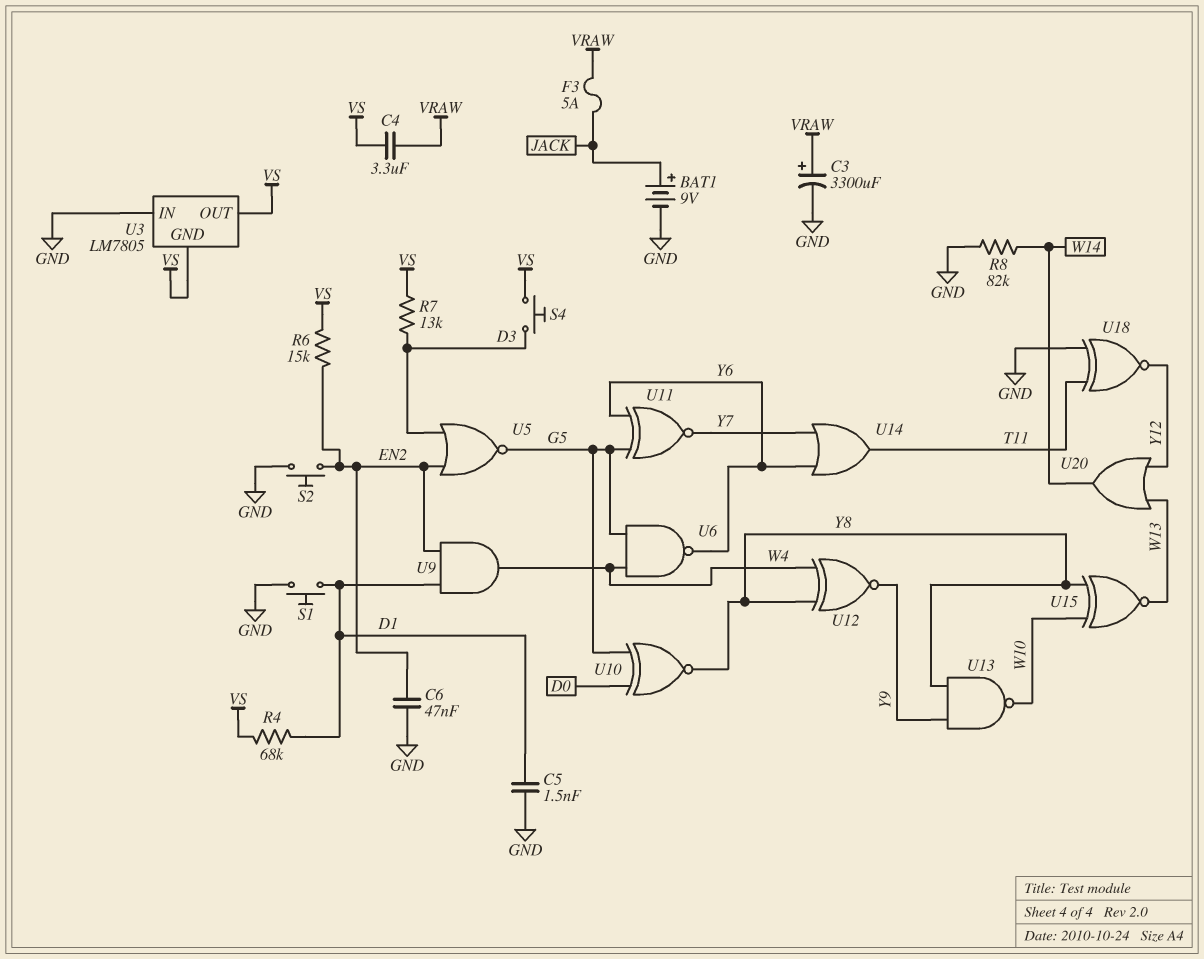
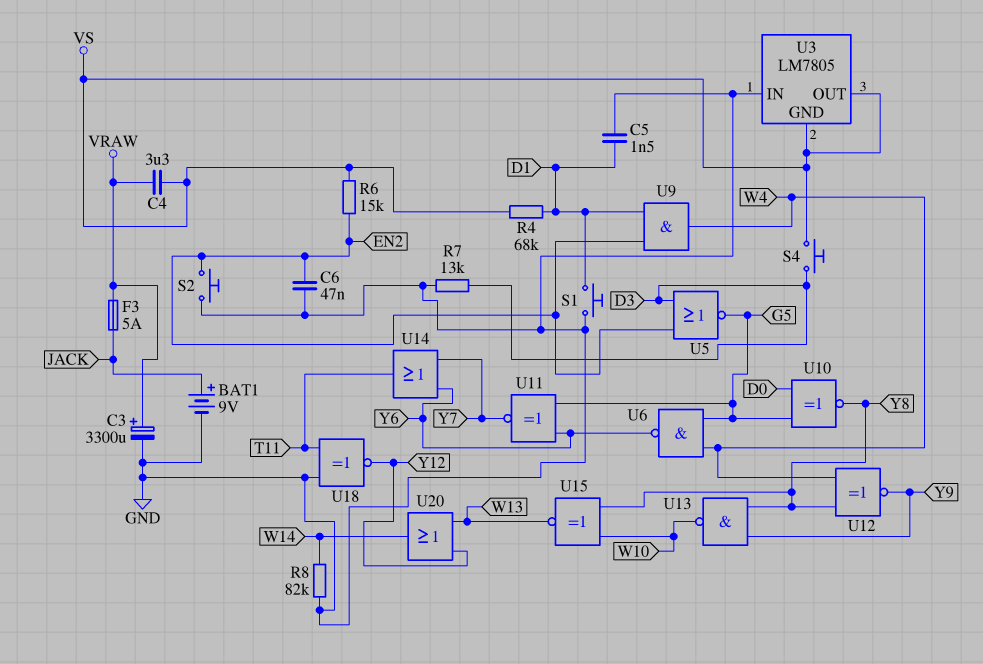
R7: 13k (D3, VS) -> 13k (D3, GND)

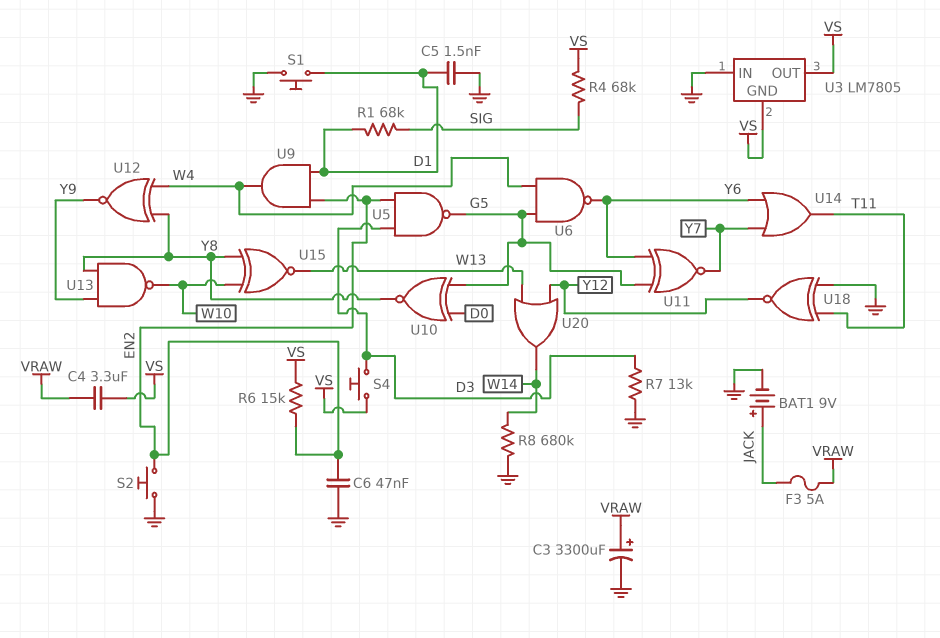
R1: none -> 68k (D1, SIG)
R4: 68k (D1, VS) -> 68k (SIG, VS)
R8: 82k (GND, W14) -> 680k (GND, W14)
U5: NOR (in D3, in EN2, out G5) -> NAND (in D3, in EN2, out G5)

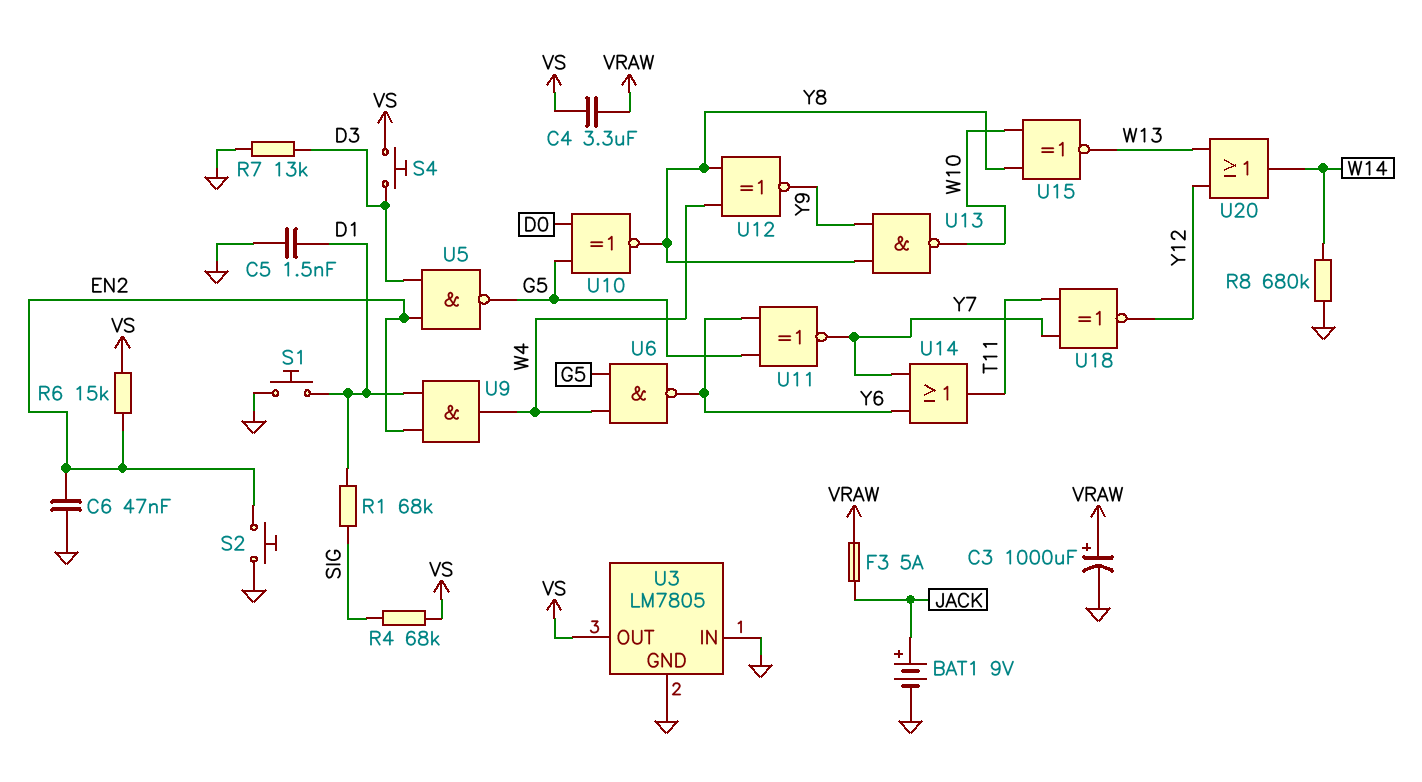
C3: 3300uF (plus VRAW, minus GND) -> 1000uF (plus VRAW, minus GND)
U3 pin GND: VS -> GND
U18: XNOR (in GND, in T11, out Y12) -> XNOR (in T11, in Y7, out Y12)

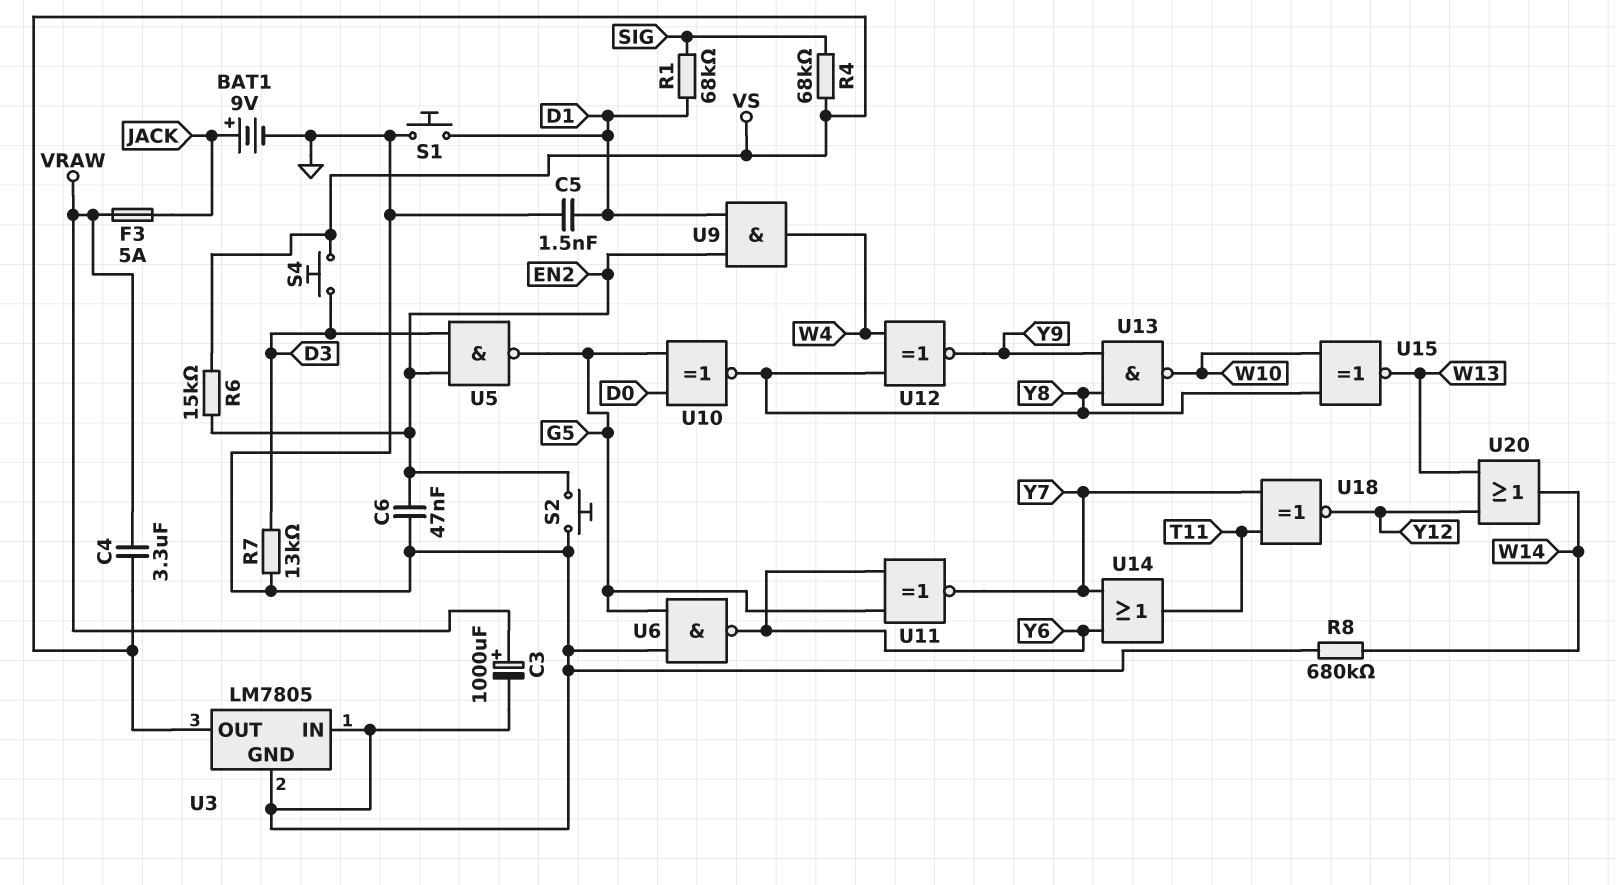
U6: NAND (in G5, in W4, out Y6) -> NAND (in G5, in GND, out Y6)

